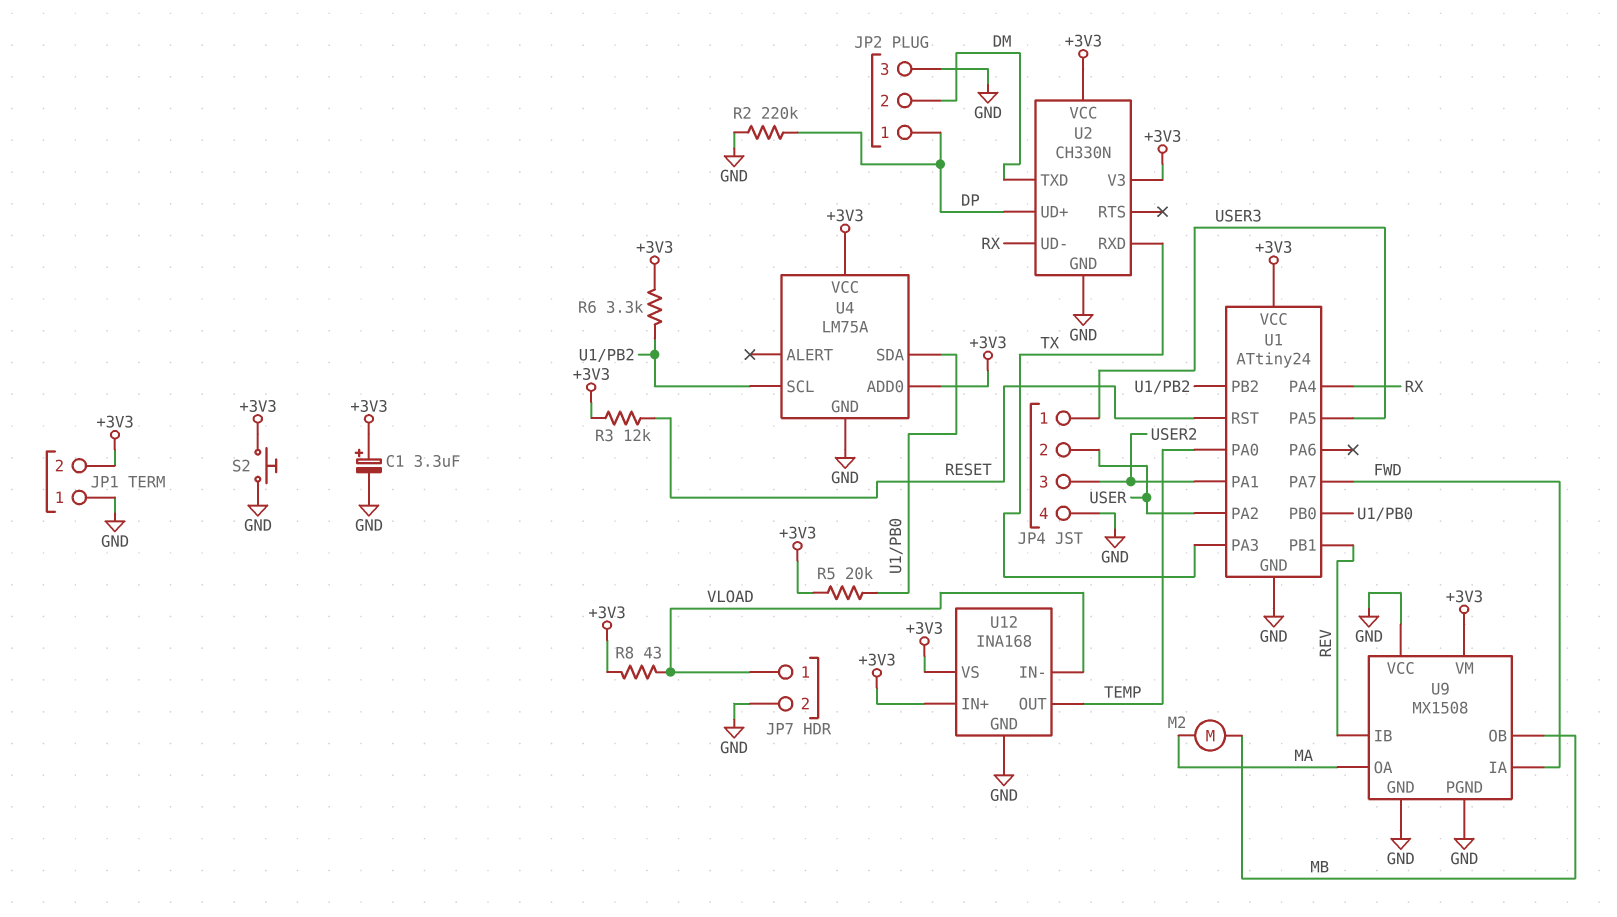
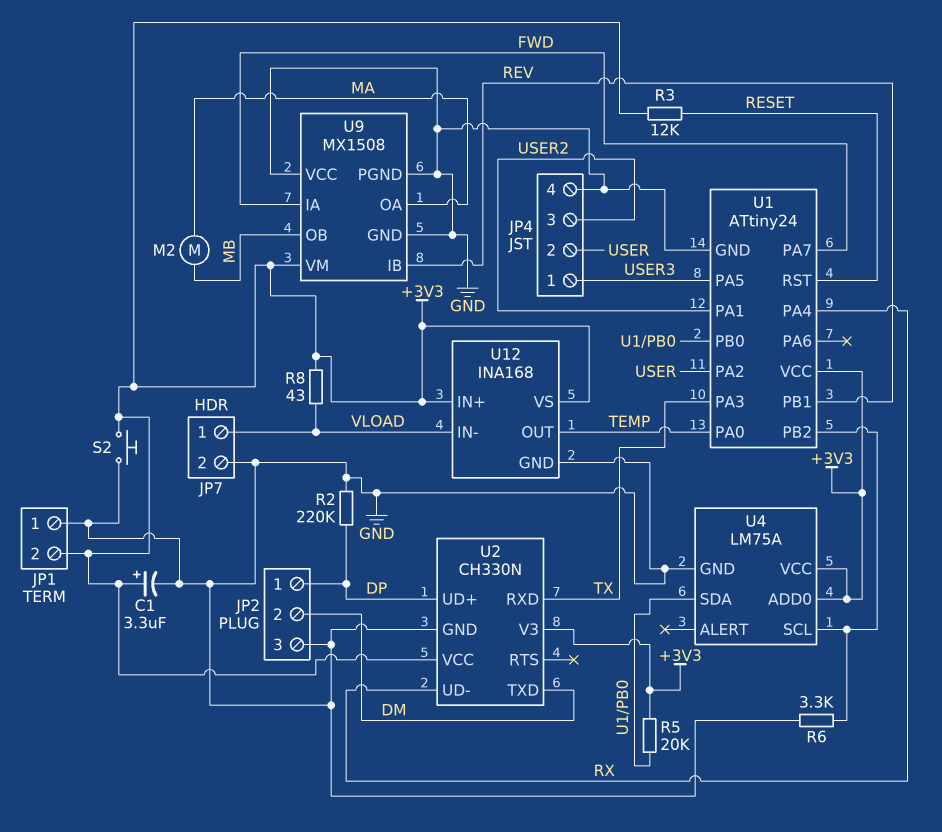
R6: 3.3k (+3V3, U1/PB2) -> 3.3k (GND, U1/PB2)

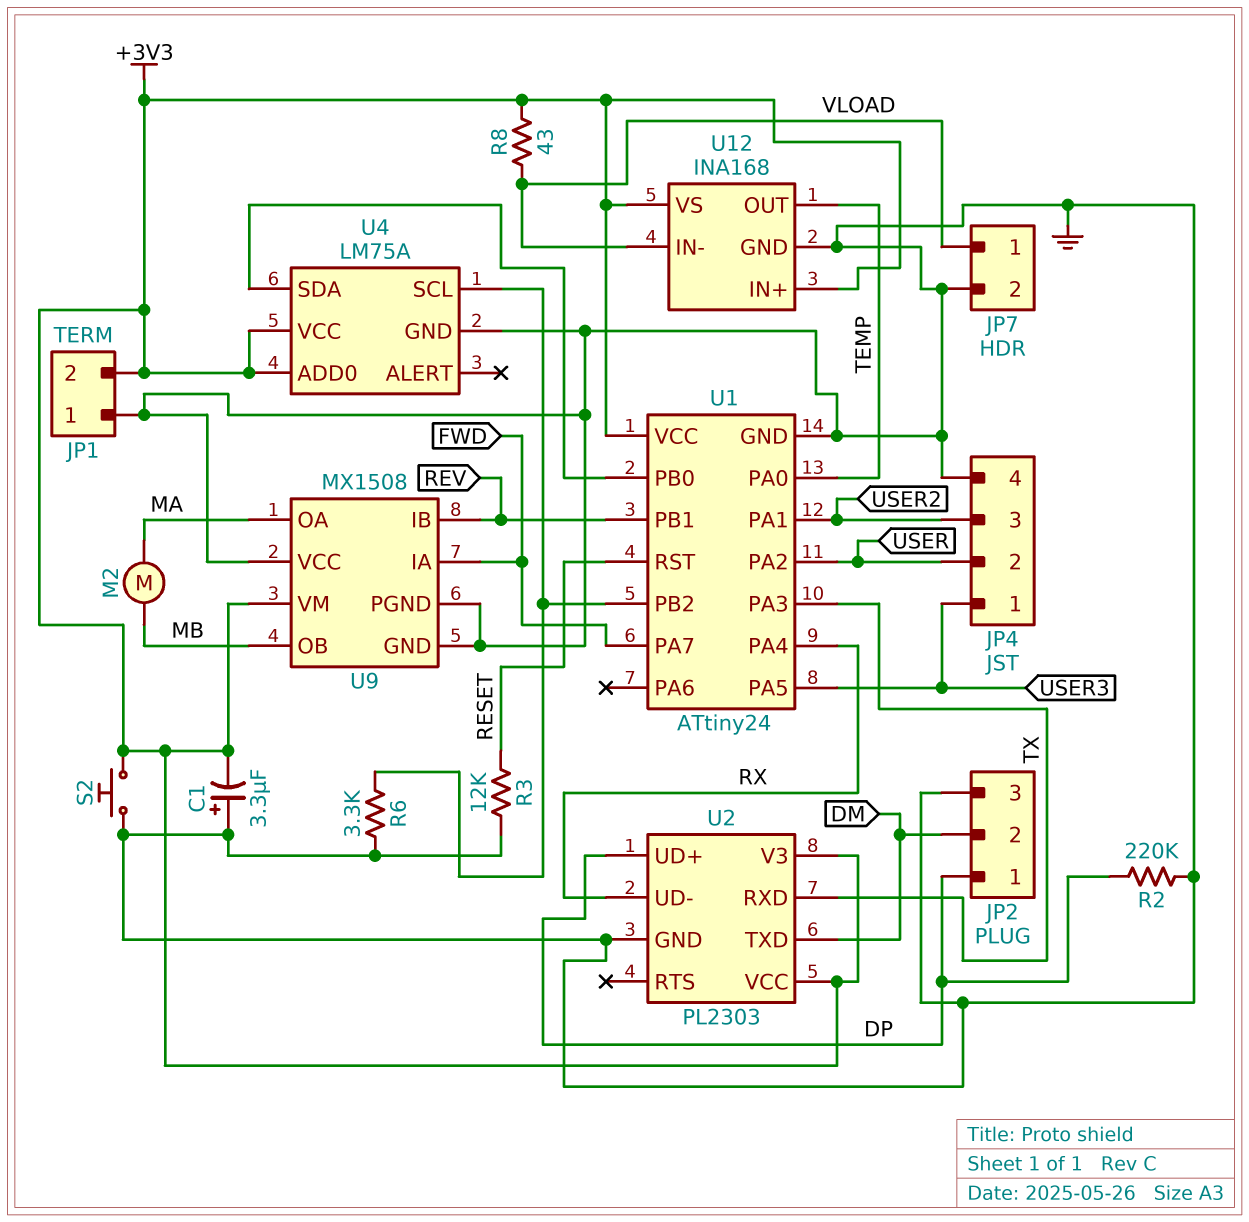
C1: 3.3uF (plus +3V3, minus GND) -> 3.3uF (plus GND, minus +3V3)
R3: 12k (+3V3, RESET) -> 12k (GND, RESET)
R5: 20k (+3V3, U1/PB0) -> none
U2: CH330N -> PL2303

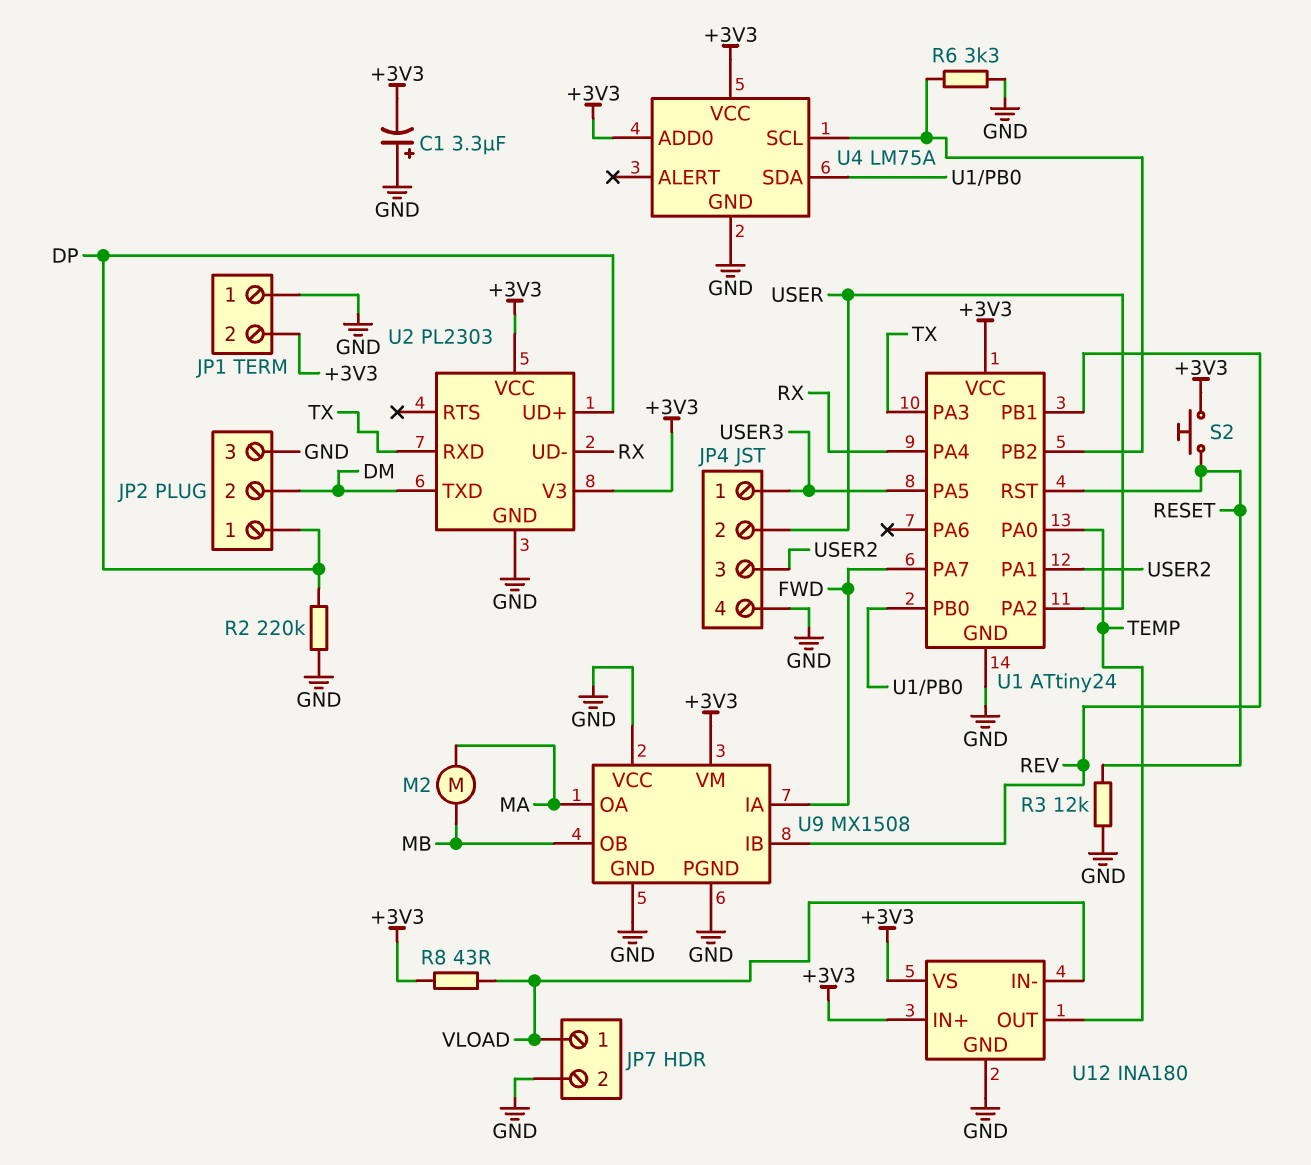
S2: button (+3V3, GND) -> button (+3V3, RESET)
U12: INA168 -> INA180

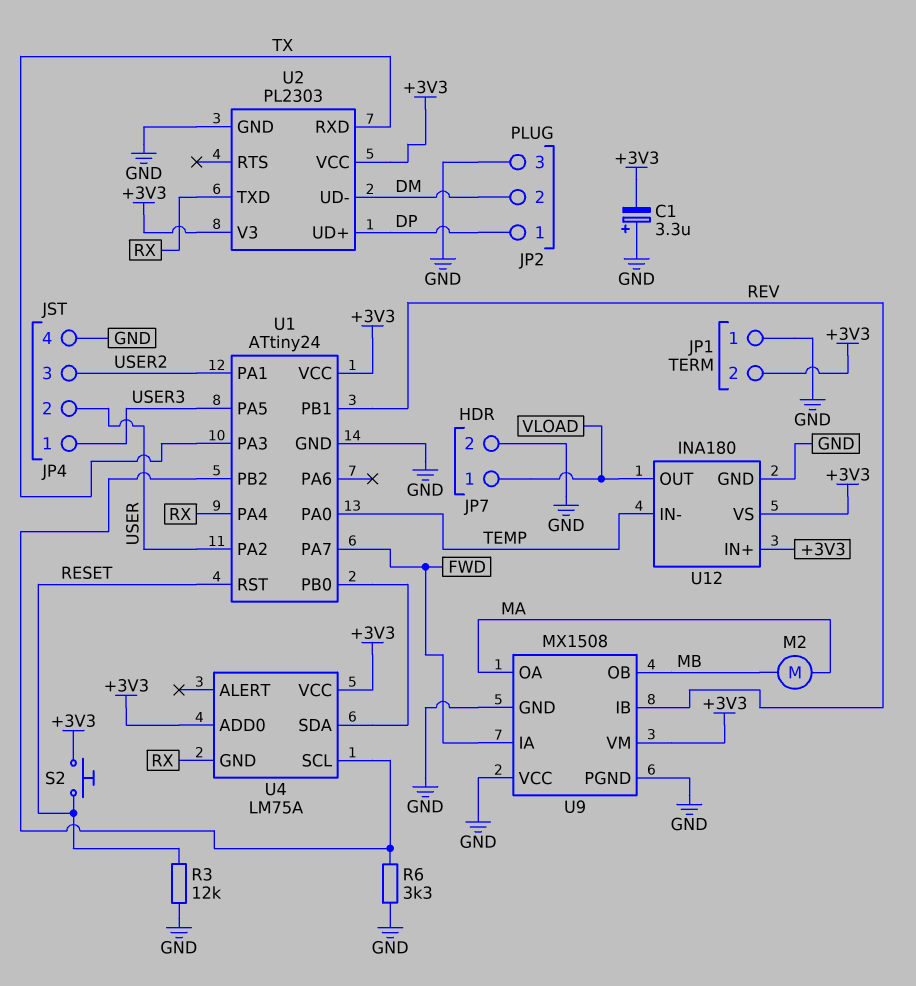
R2: 220k (DP, GND) -> none
R8: 43 (+3V3, VLOAD) -> none
U2 pin TXD: DM -> RX
U2 pin UD-: RX -> DM
U4 pin GND: GND -> RX
U12 pin IN-: VLOAD -> TEMP
U12 pin OUT: TEMP -> VLOAD

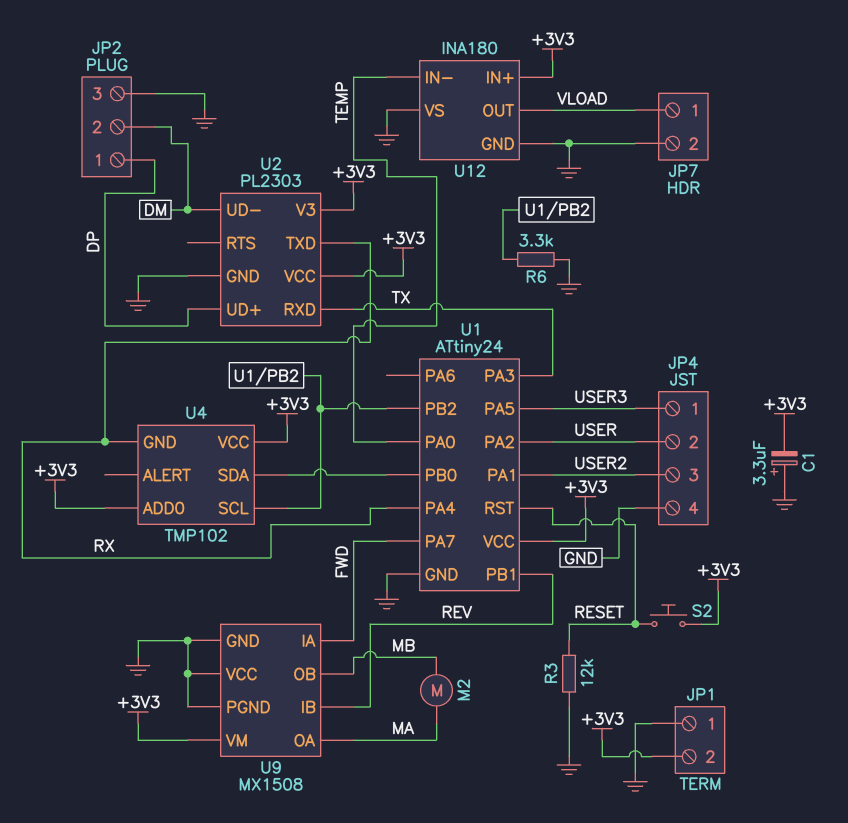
U4: LM75A -> TMP102
U12 pin VS: +3V3 -> GND

